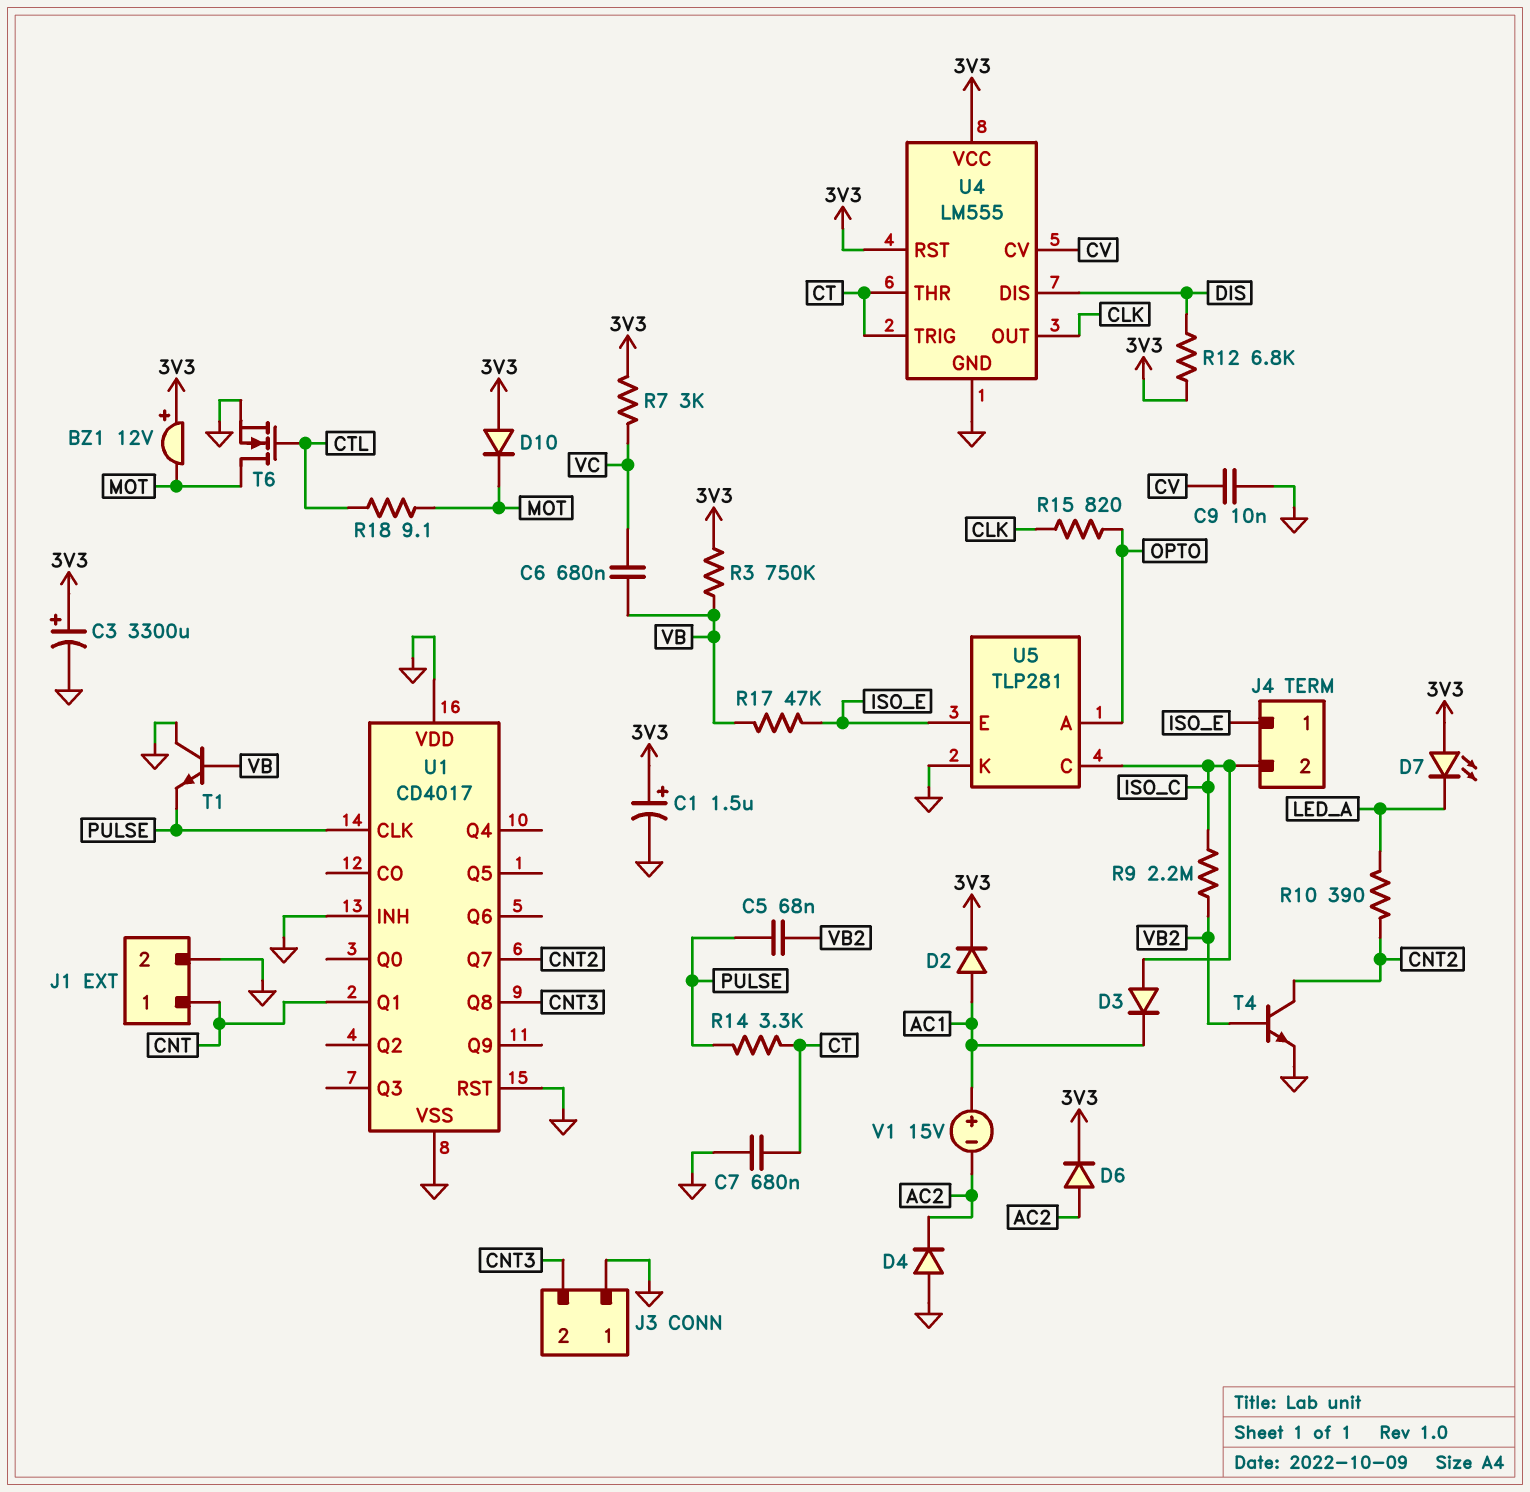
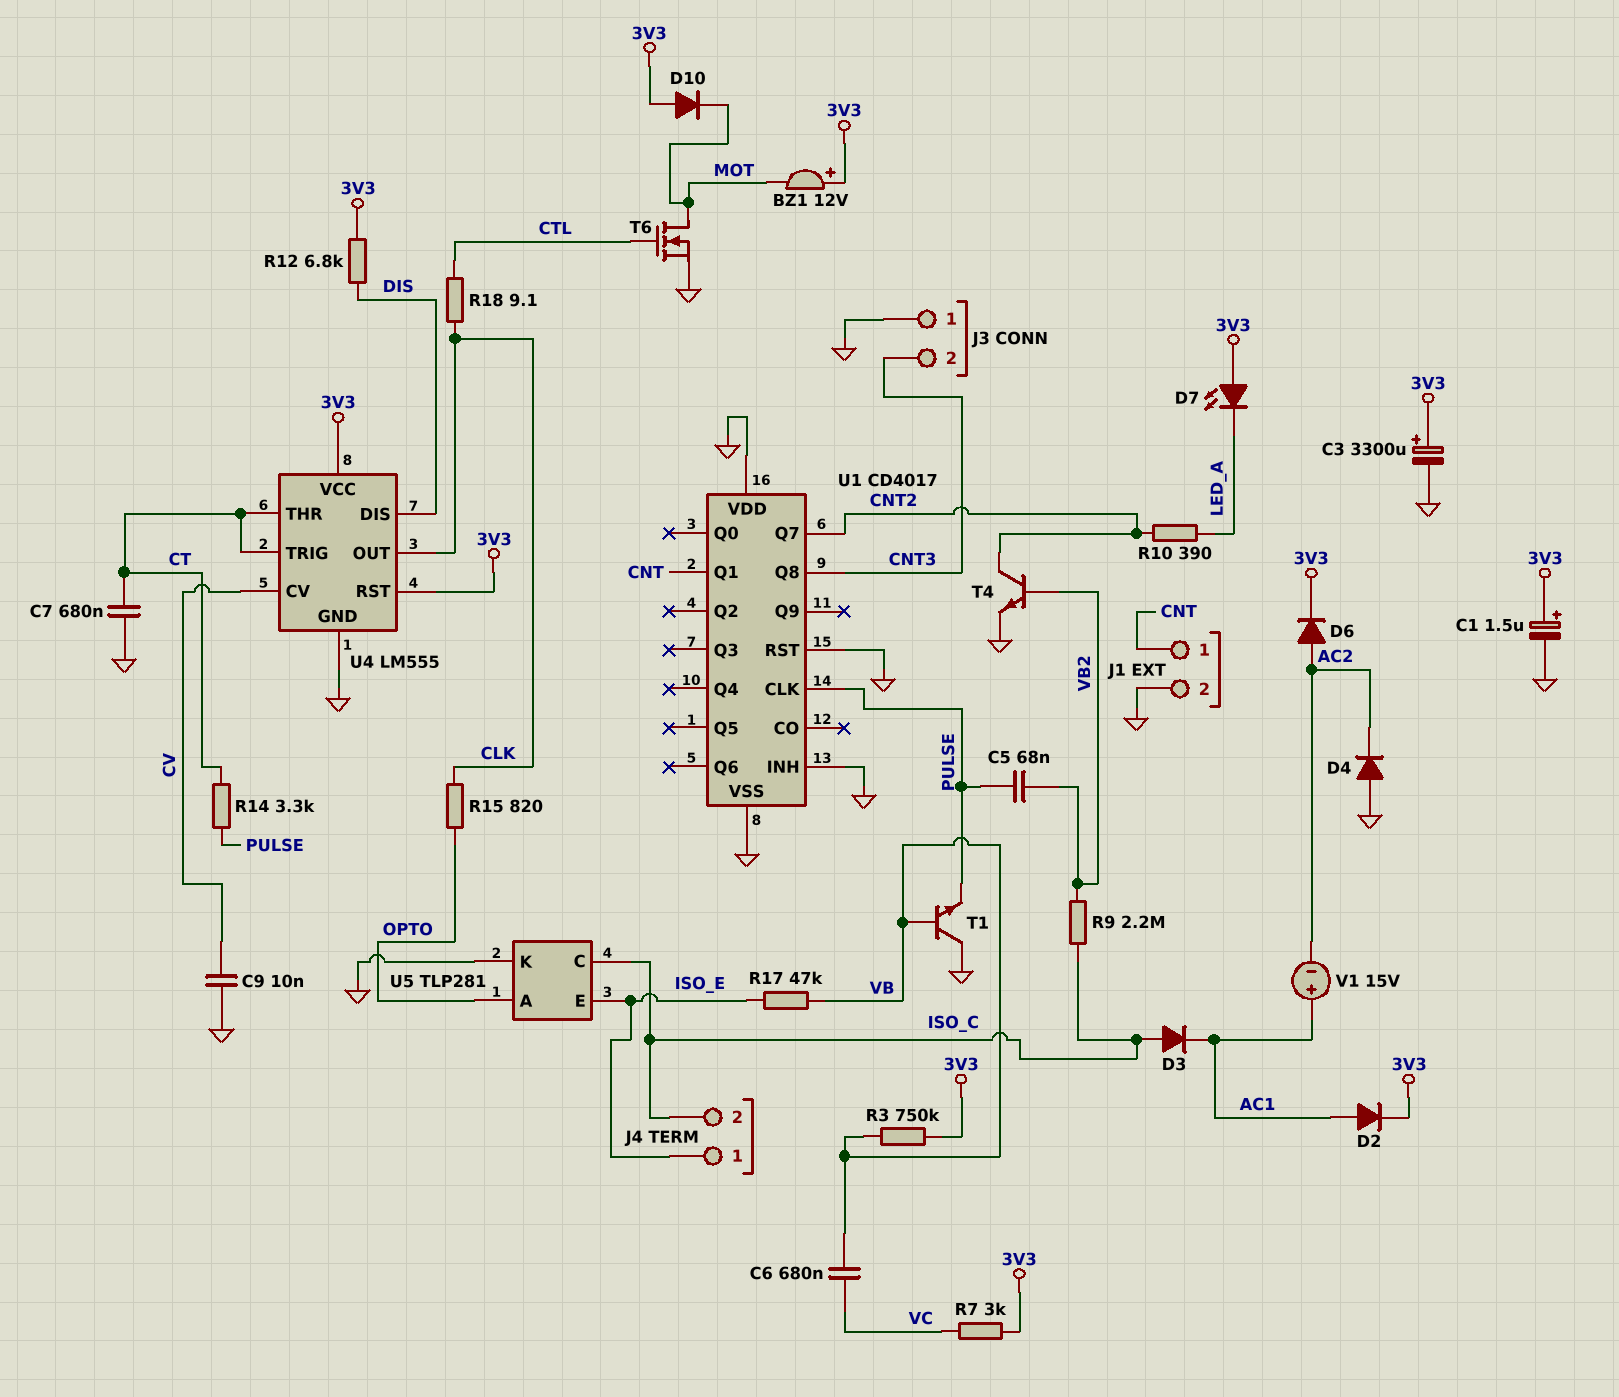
R18: 9.1 (CTL, MOT) -> 9.1 (CLK, CTL)

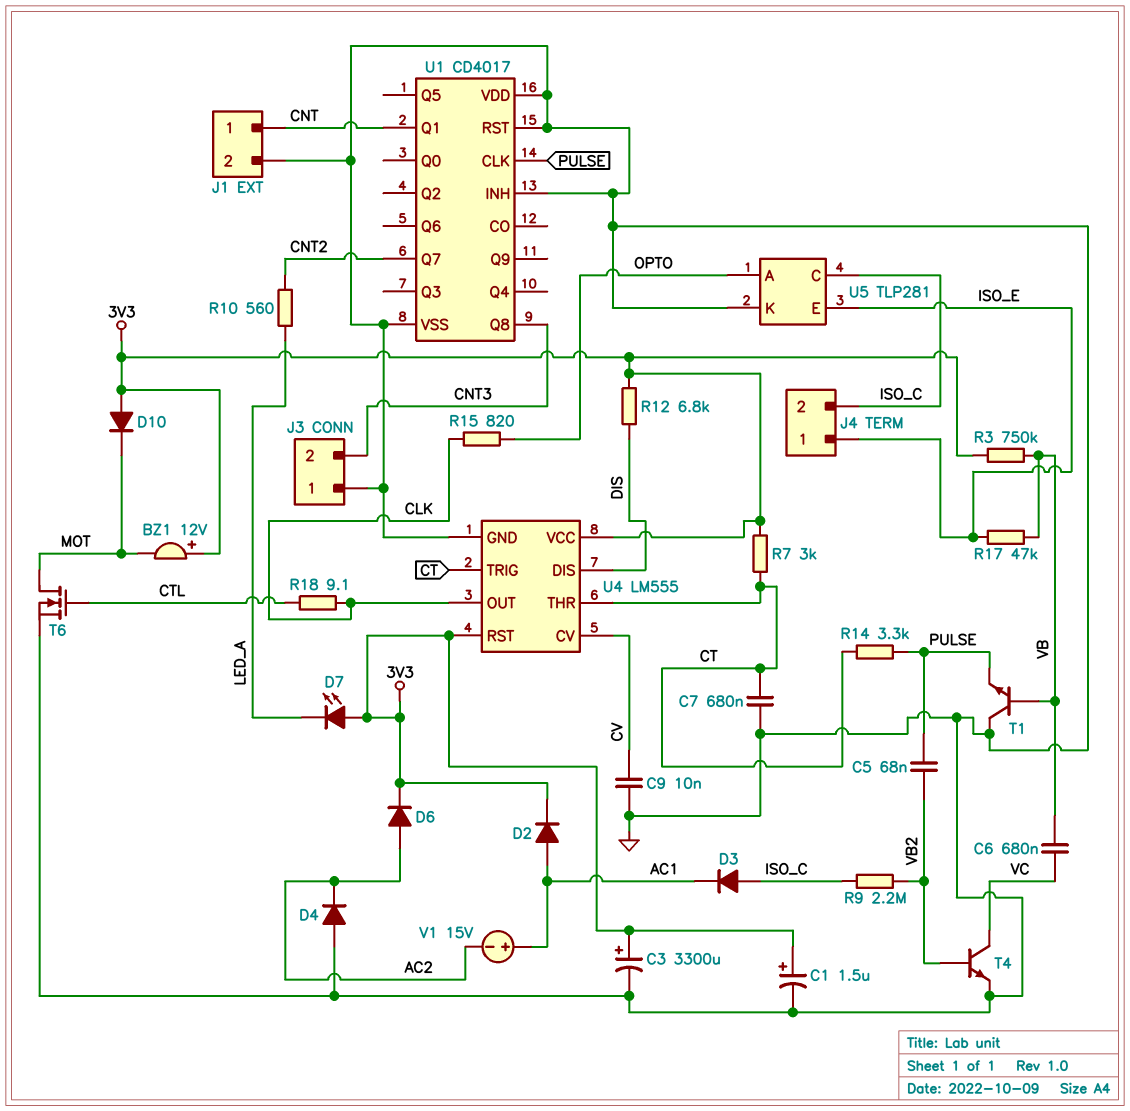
R7: 3k (3V3, VC) -> 3k (3V3, CT)
R10: 390 (CNT2, LED_A) -> 560 (CNT2, LED_A)
T4: NPN (B VB2, C CNT2, E GND) -> NPN (B VB2, C VC, E GND)

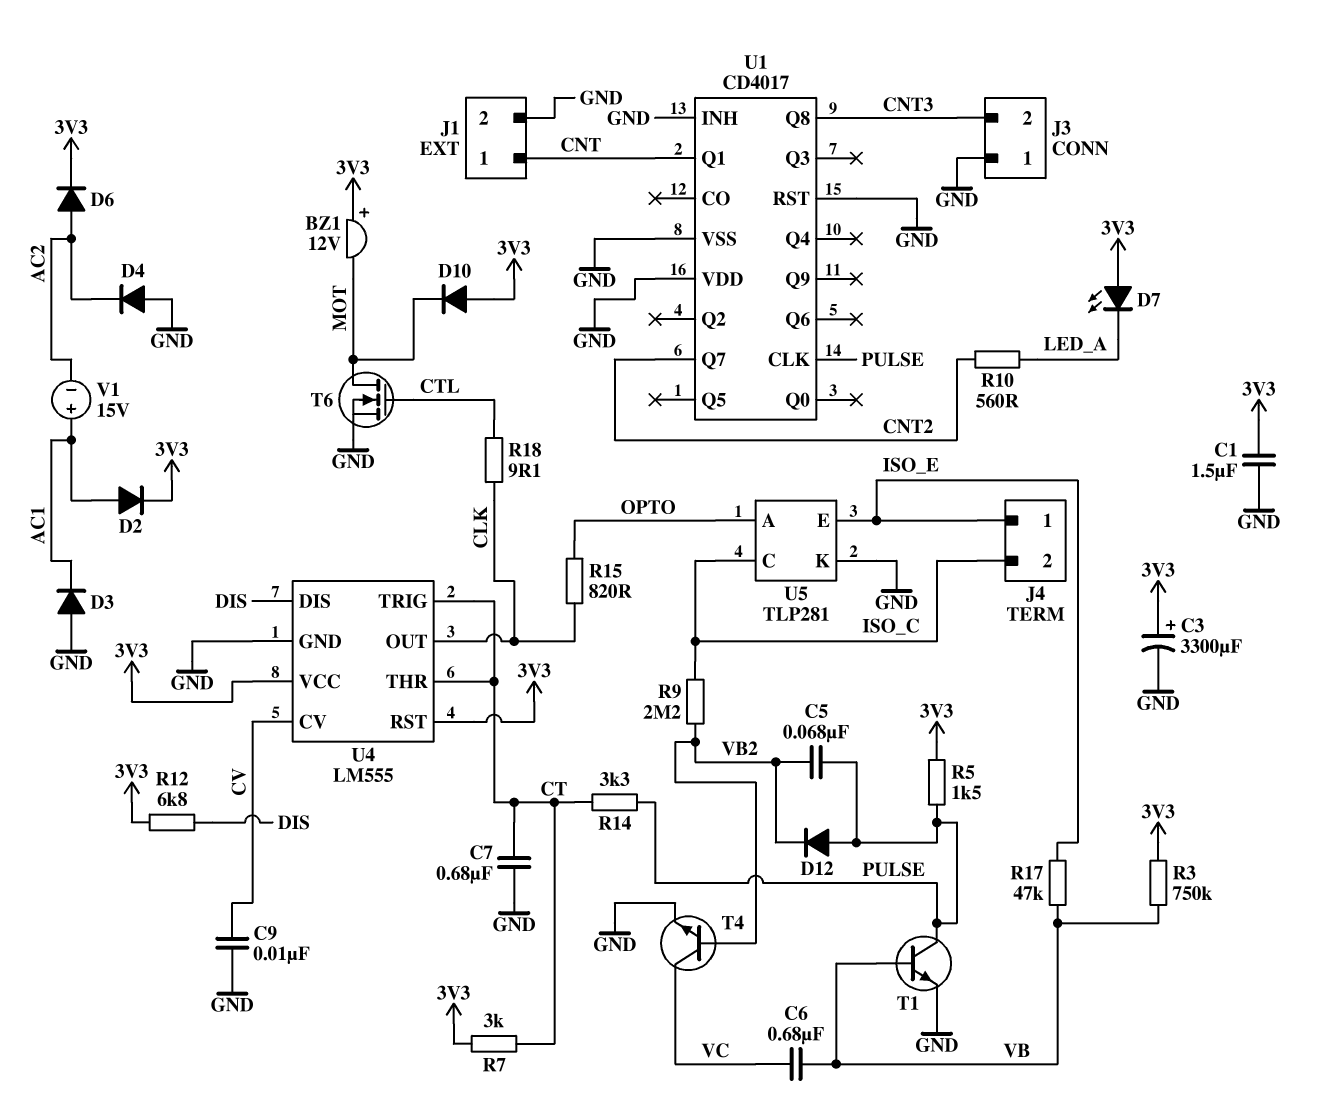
C1: 1.5uF (plus 3V3, minus GND) -> 1.5uF (3V3, GND)
D3: diode (A ISO_C, K AC1) -> diode (A GND, K AC1)
D12: none -> diode (A PULSE, K VB2)
R5: none -> 1.5k (3V3, PULSE)
T1: NPN (B VB, C GND, E PULSE) -> NPN (B VB, C PULSE, E GND)

